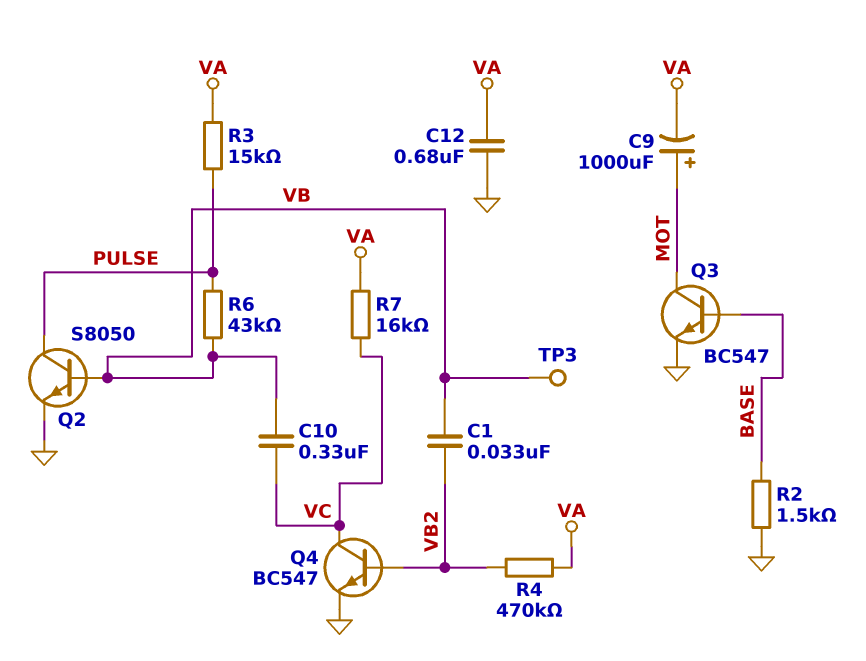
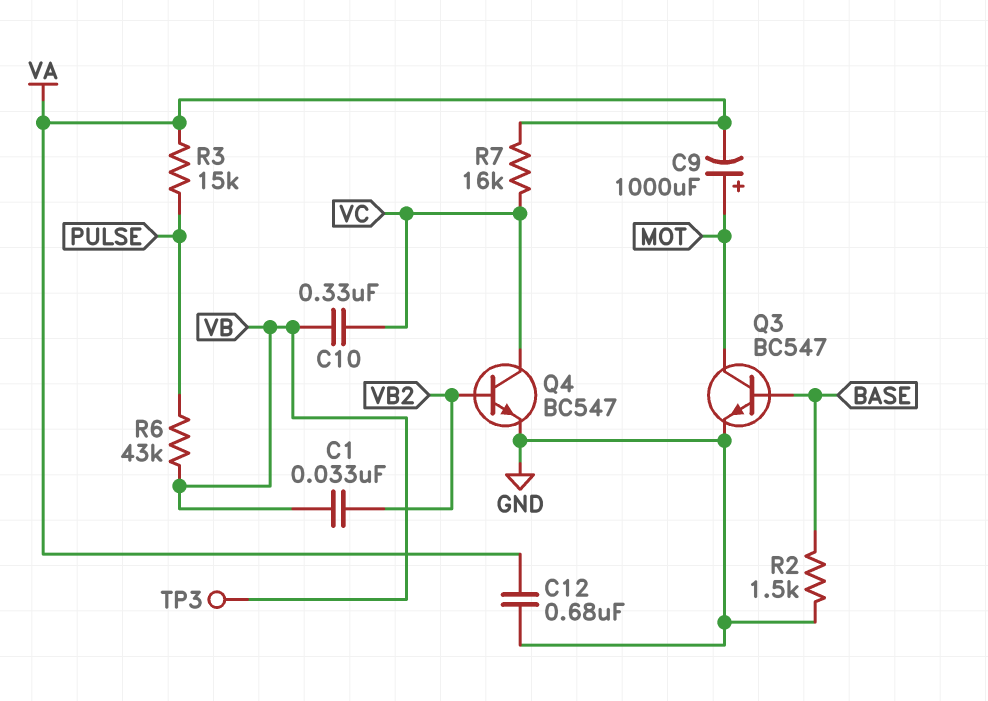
Q2: NPN S8050 (B VB, C PULSE, E GND) -> none
R4: 470k (VA, VB2) -> none

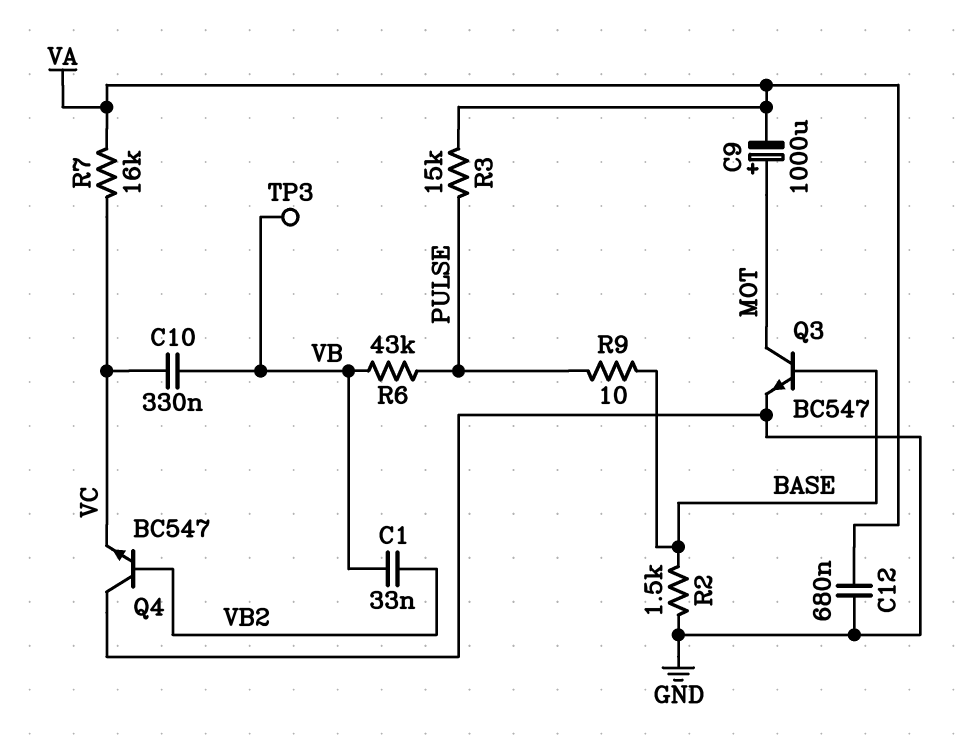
Q4: NPN BC547 (B VB2, C VC, E GND) -> NPN BC547 (B VB2, C GND, E VC)
R9: none -> 10 (BASE, PULSE)

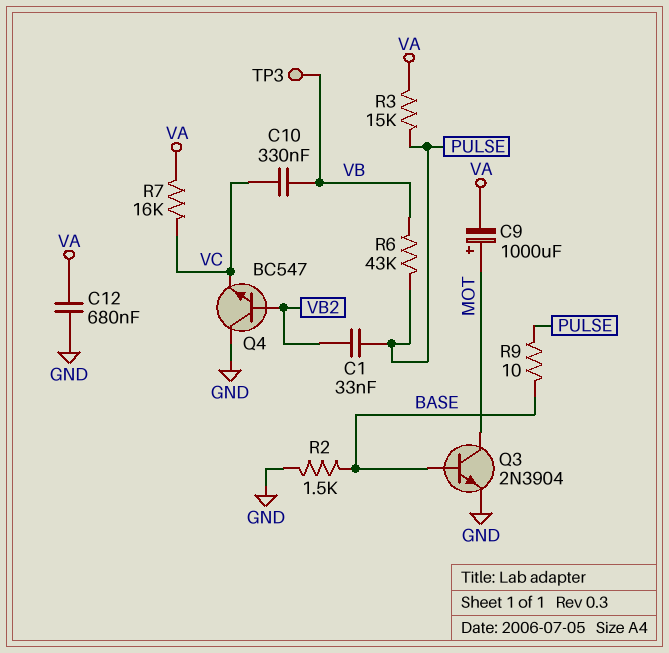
C1: 33nF (VB, VB2) -> 33nF (PULSE, VB2)
Q3: NPN BC547 (B BASE, C MOT, E GND) -> NPN 2N3904 (B BASE, C MOT, E GND)

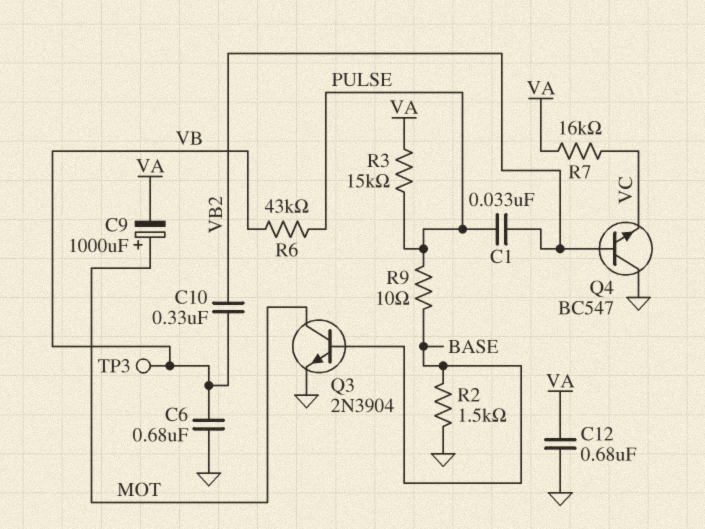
C6: none -> 680nF (GND, VB)
C10: 330nF (VB, VC) -> 330nF (VB, VB2)

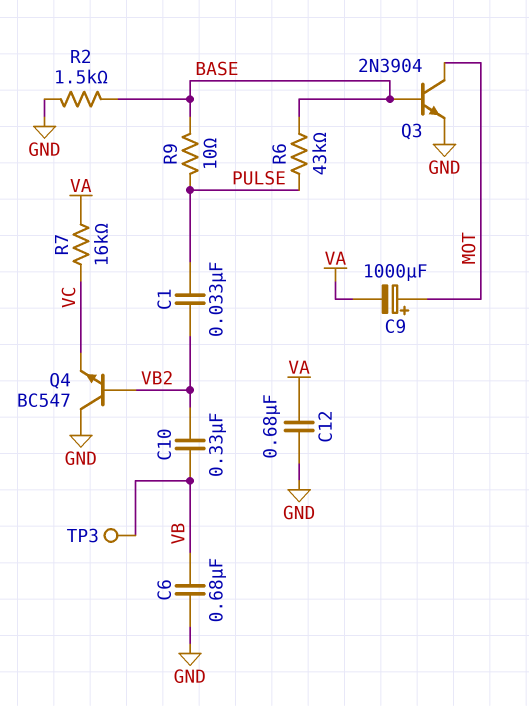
R3: 15k (PULSE, VA) -> none
R6: 43k (PULSE, VB) -> 43k (BASE, PULSE)

